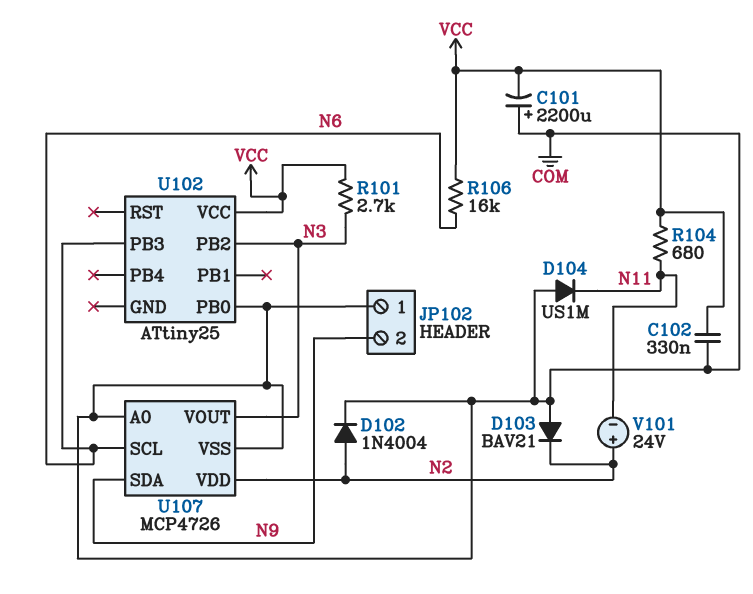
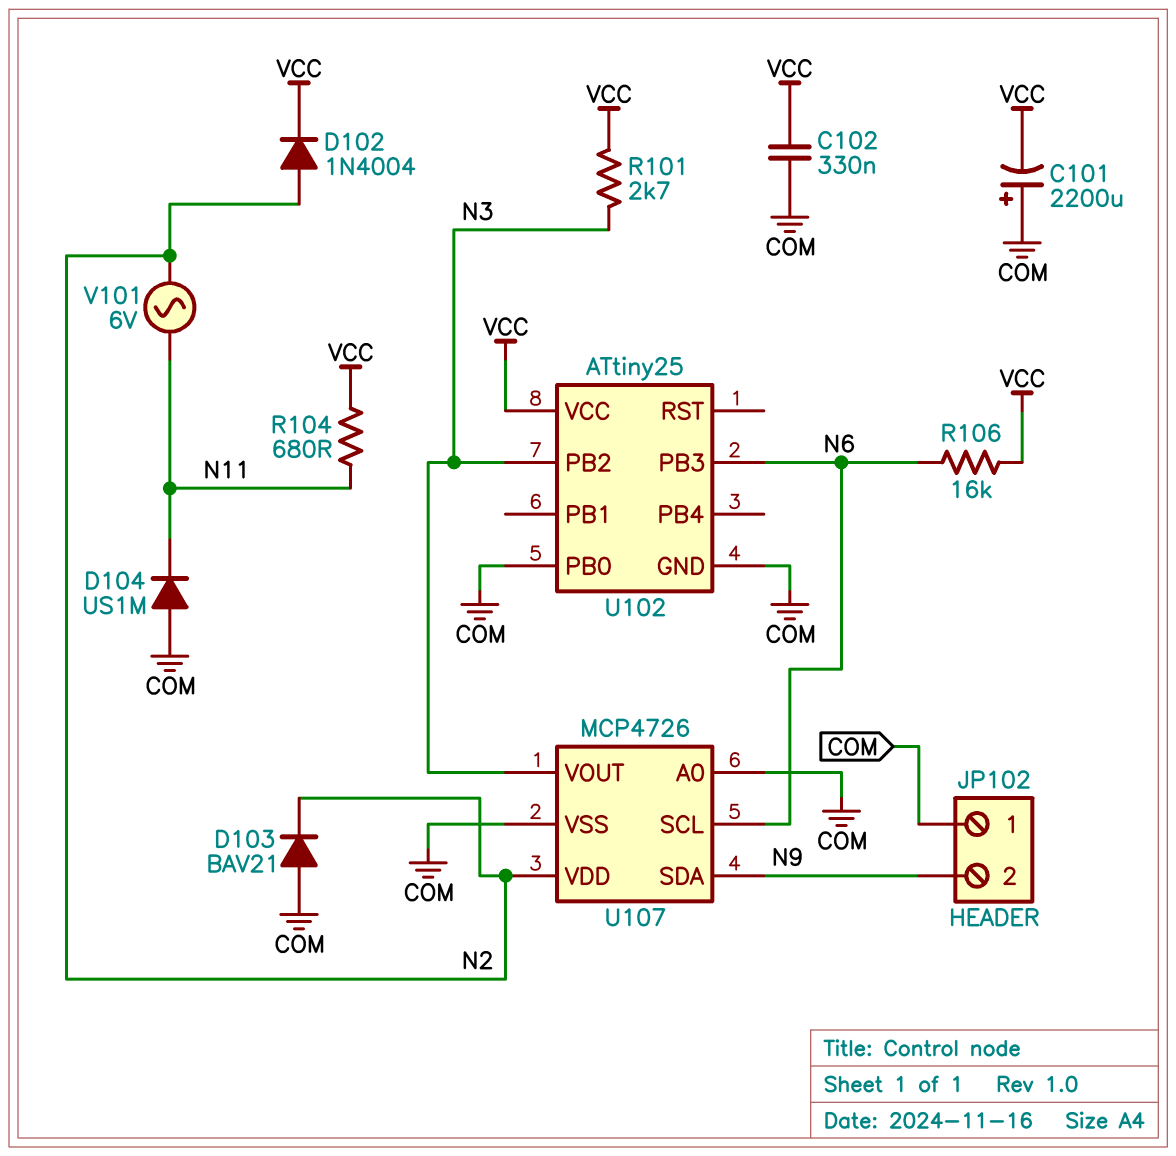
D102: diode 1N4004 (A N2, K COM) -> diode 1N4004 (A N2, K VCC)
U102 pin GND: none -> COM
V101: 24V (plus N2, minus N11) -> AC 6V (N2, N11)

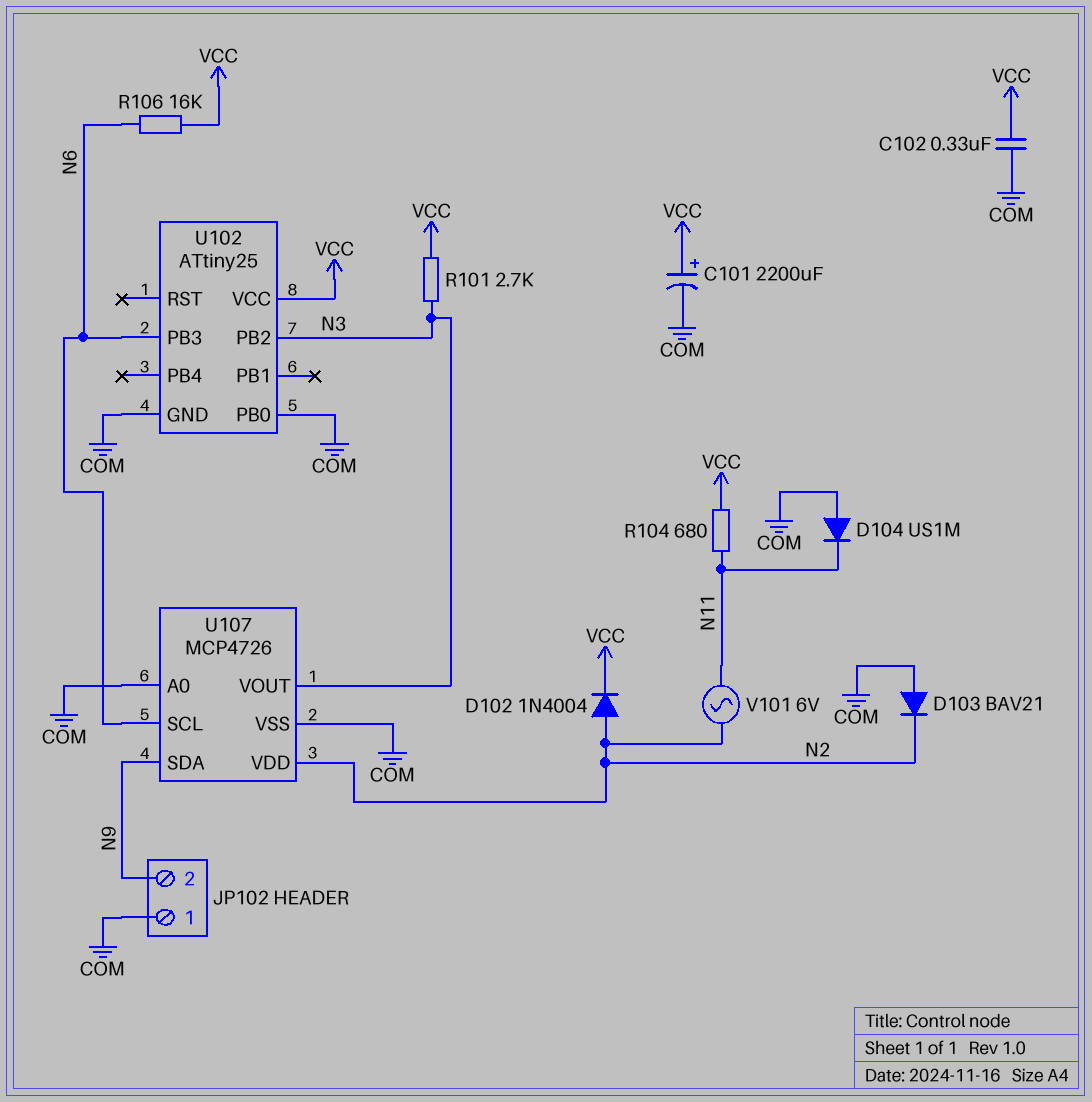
C101: 2200uF (plus COM, minus VCC) -> 2200uF (plus VCC, minus COM)

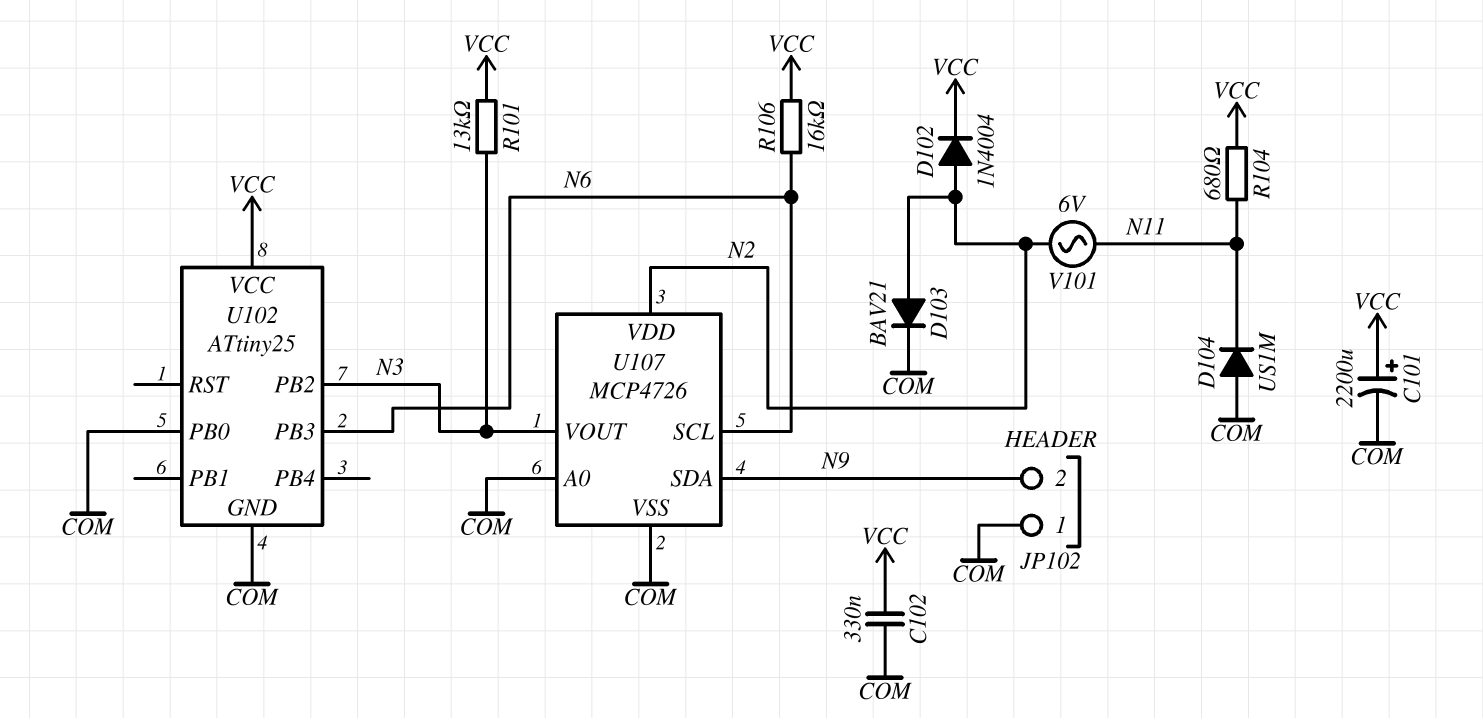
D103: diode BAV21 (A COM, K N2) -> diode BAV21 (A N2, K COM)
R101: 2.7k (N3, VCC) -> 13k (N3, VCC)

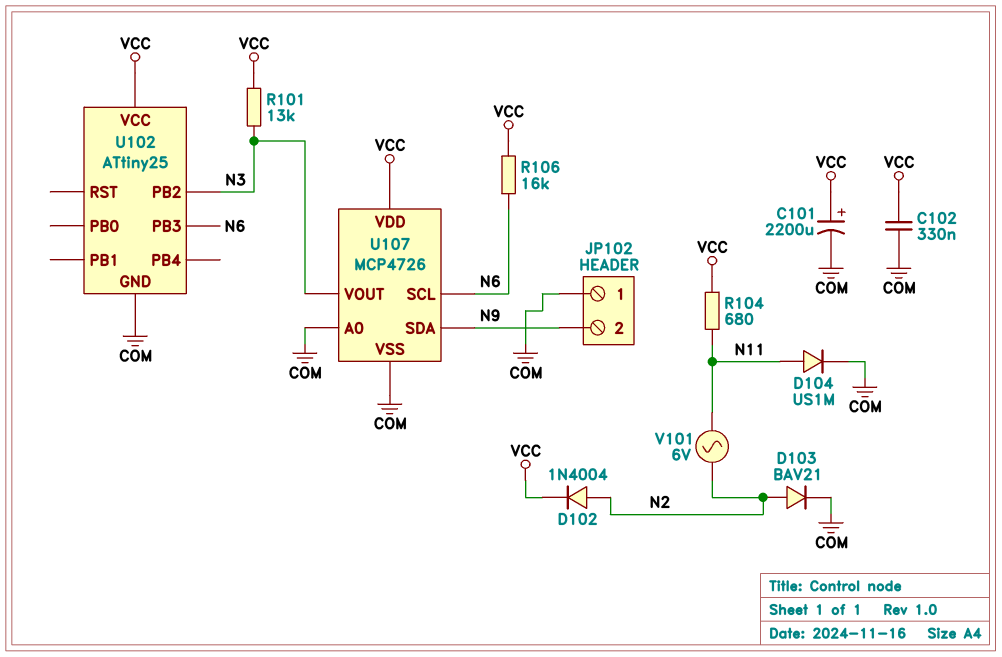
D104: diode US1M (A COM, K N11) -> diode US1M (A N11, K COM)
U102 pin PB0: COM -> none
U107 pin VDD: N2 -> VCC

